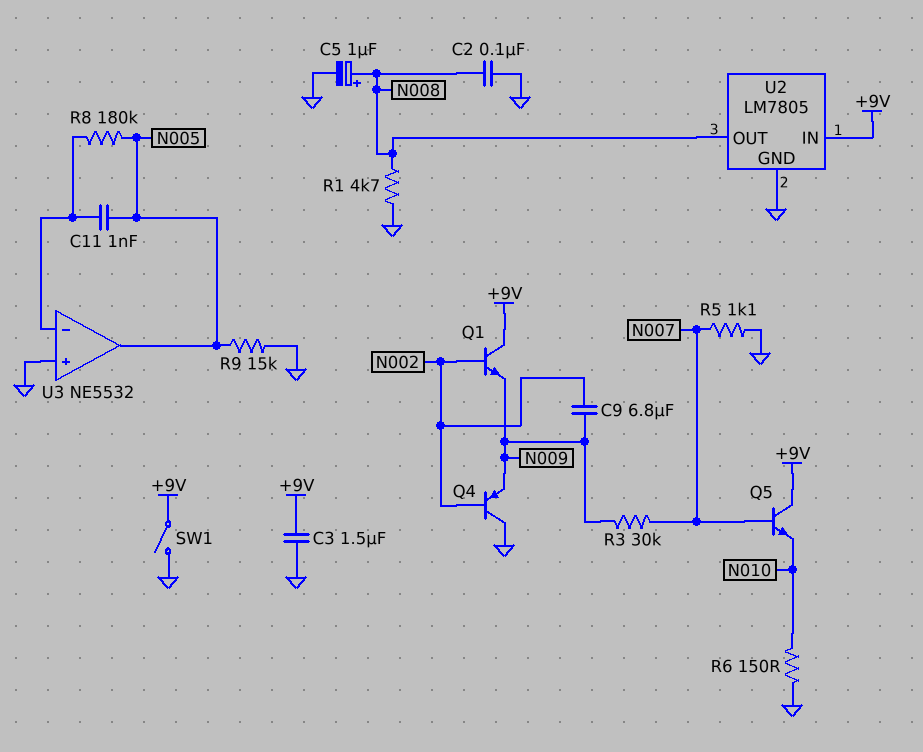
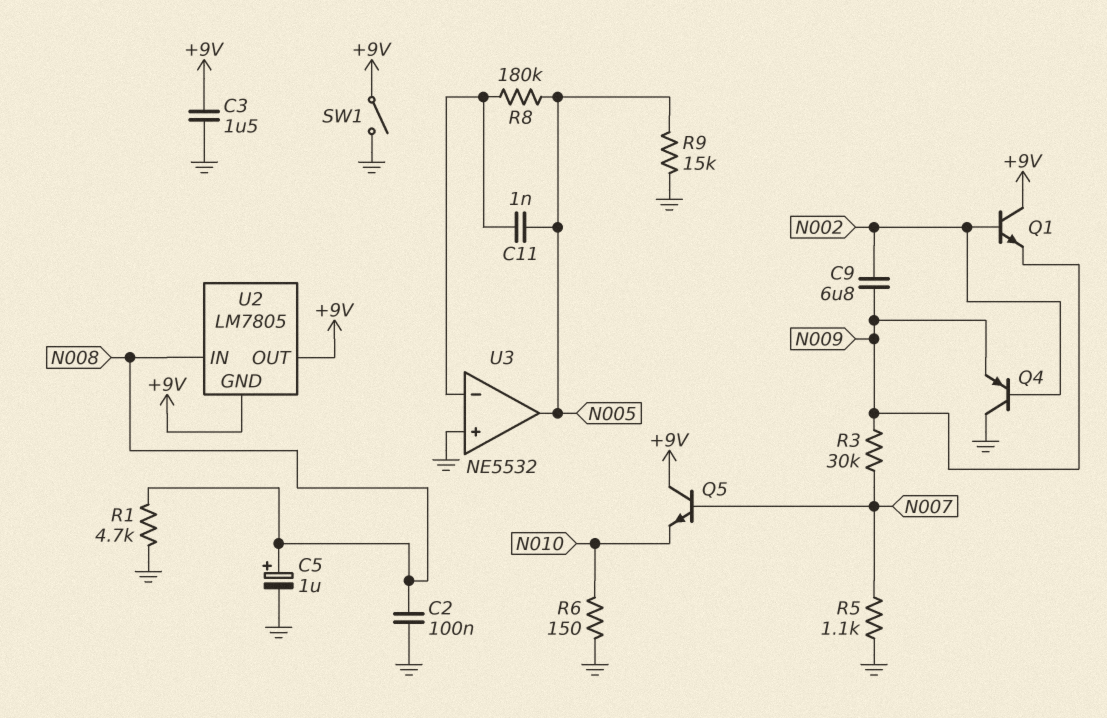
U2 pin GND: GND -> +9V
U2 pin IN: +9V -> N008
U2 pin OUT: N008 -> +9V

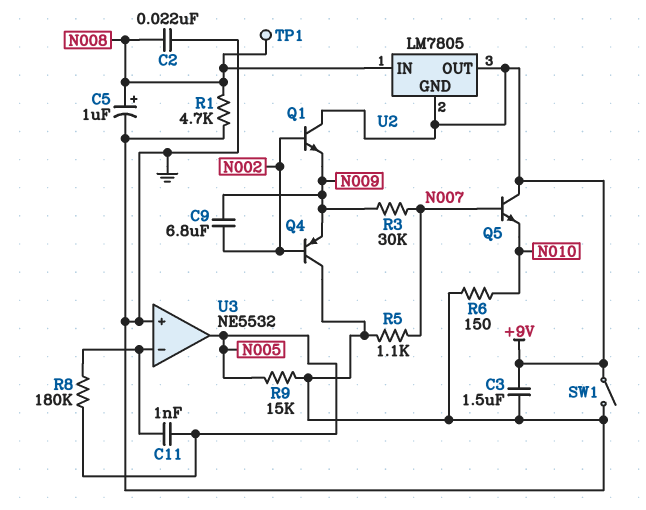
C2: 100nF (GND, N008) -> 22nF (GND, N008)
TP1: none -> test point (N008)

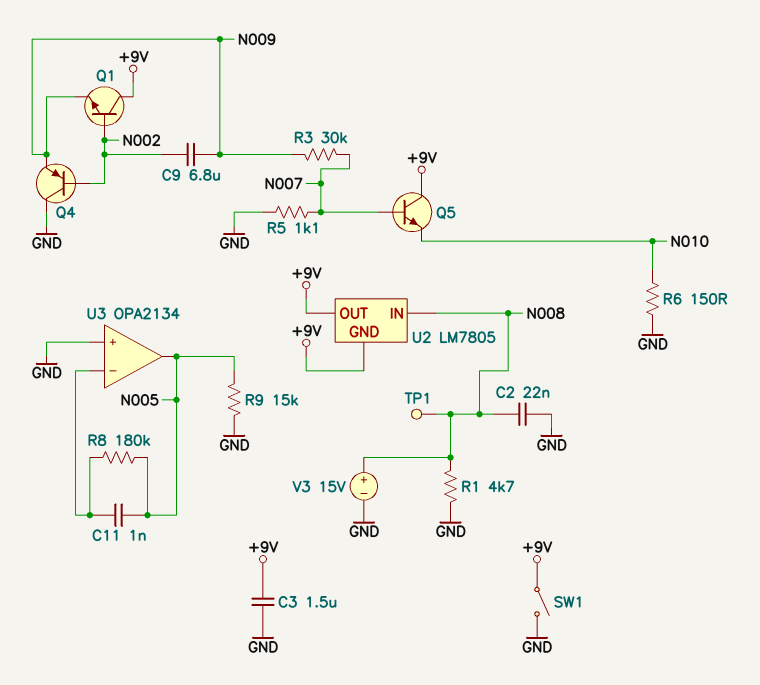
C5: 1uF (plus N008, minus GND) -> none
U3: NE5532 -> OPA2134
V3: none -> 15V (plus N008, minus GND)

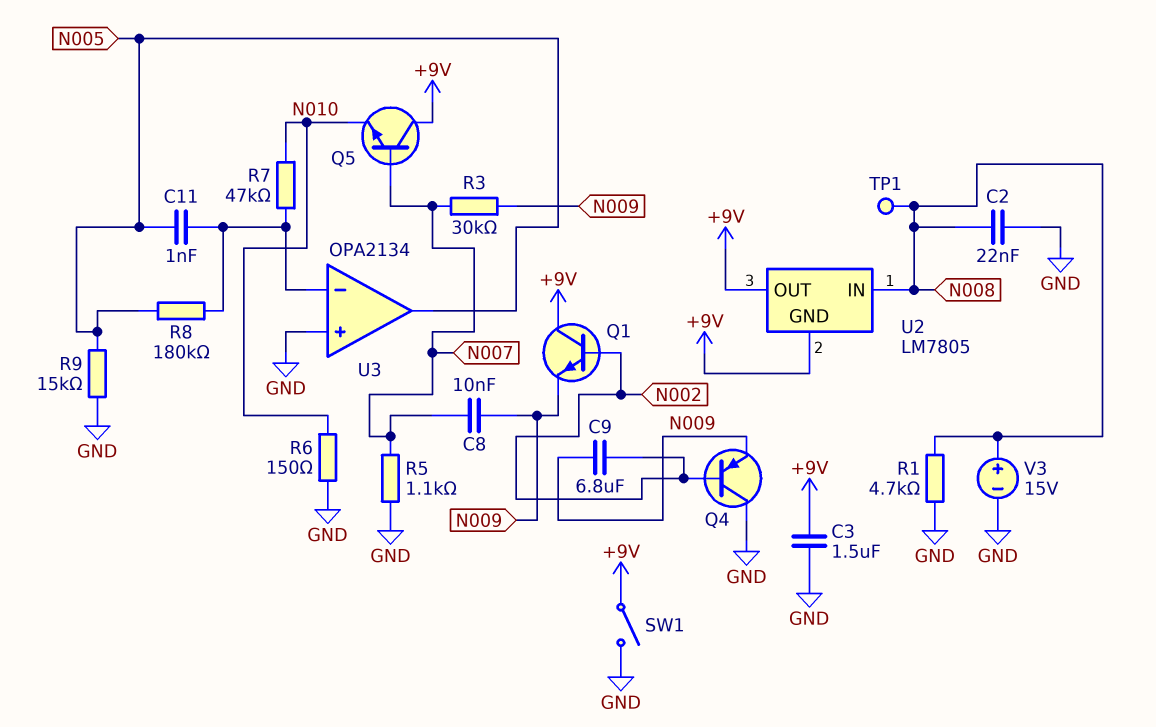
C8: none -> 10nF (N007, N009)
R7: none -> 47k (N010, U3/in-)

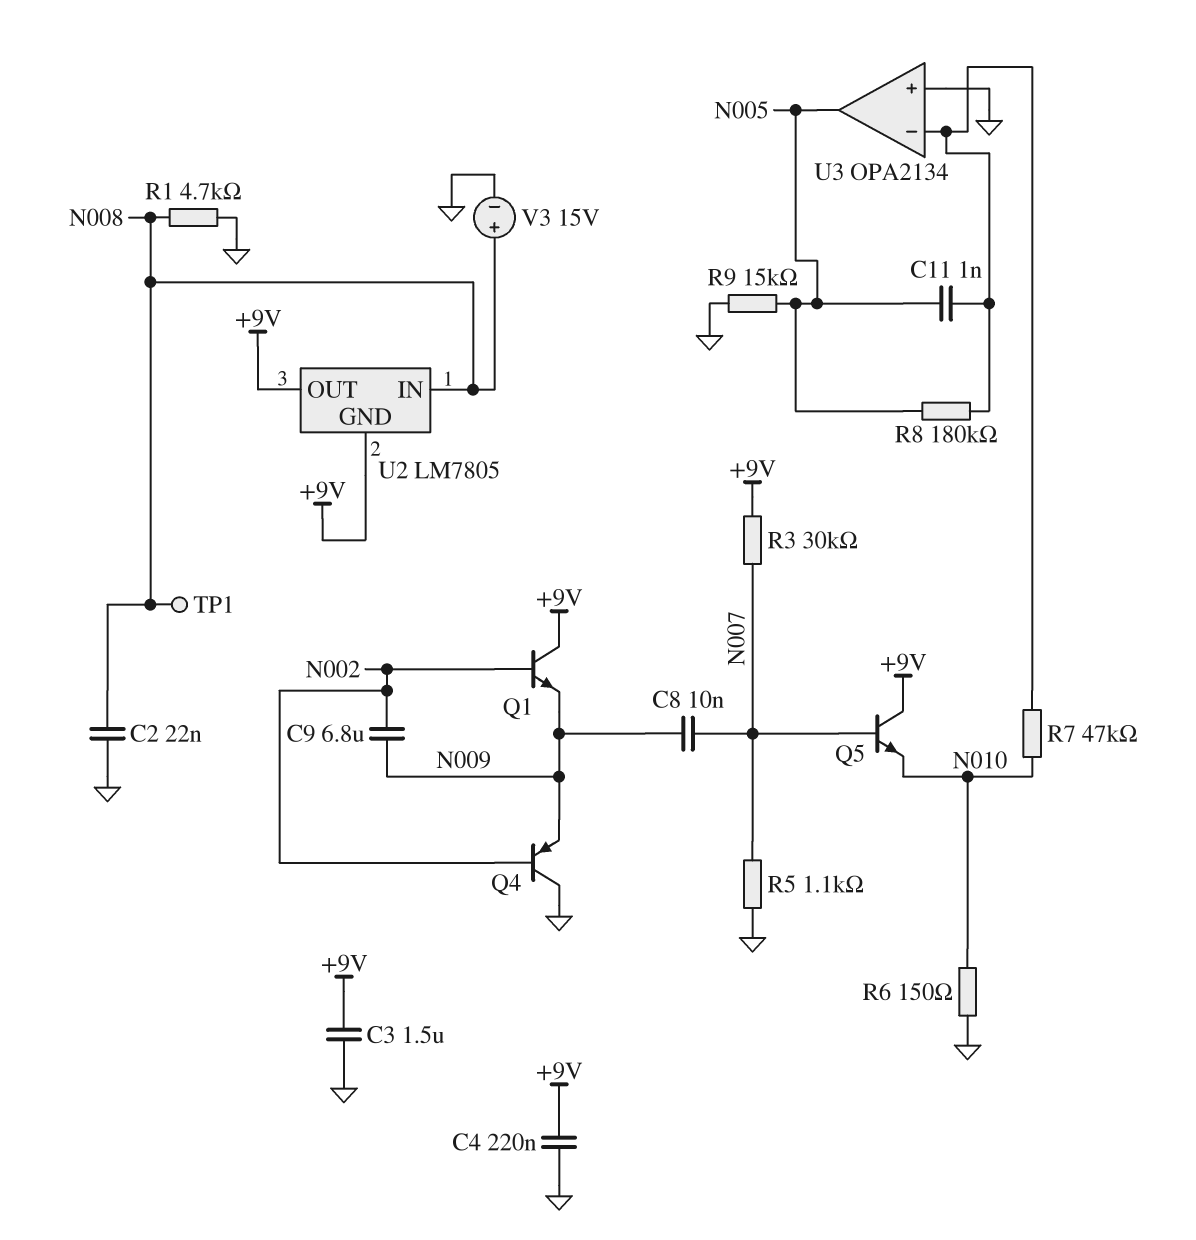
C4: none -> 220nF (+9V, GND)
R3: 30k (N007, N009) -> 30k (+9V, N007)
SW1: switch (+9V, GND) -> none

